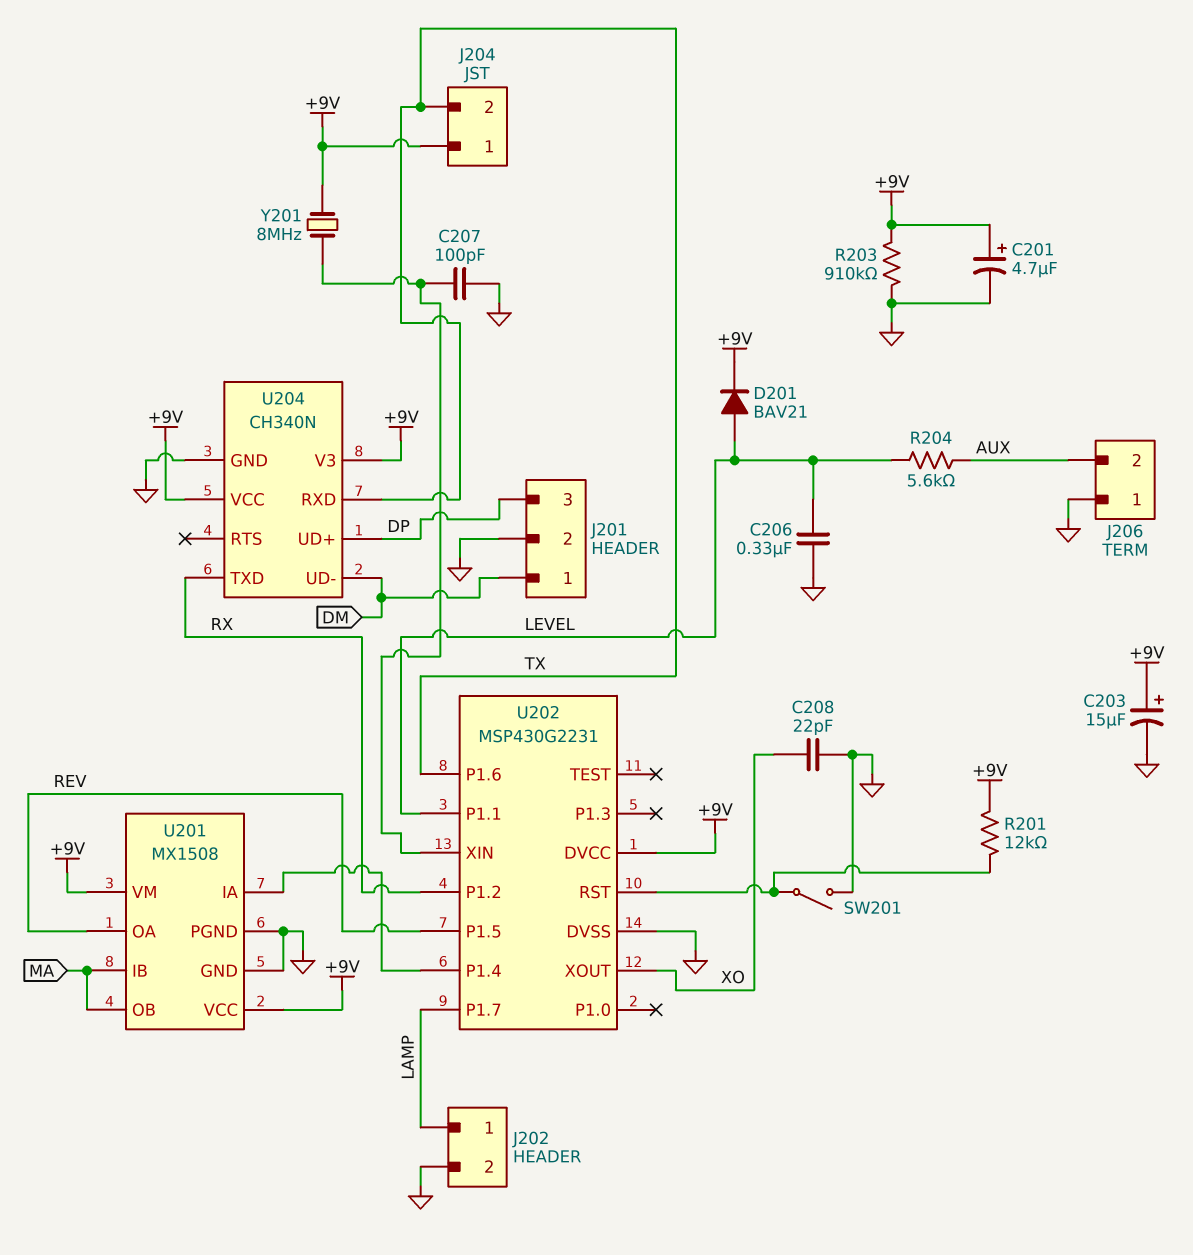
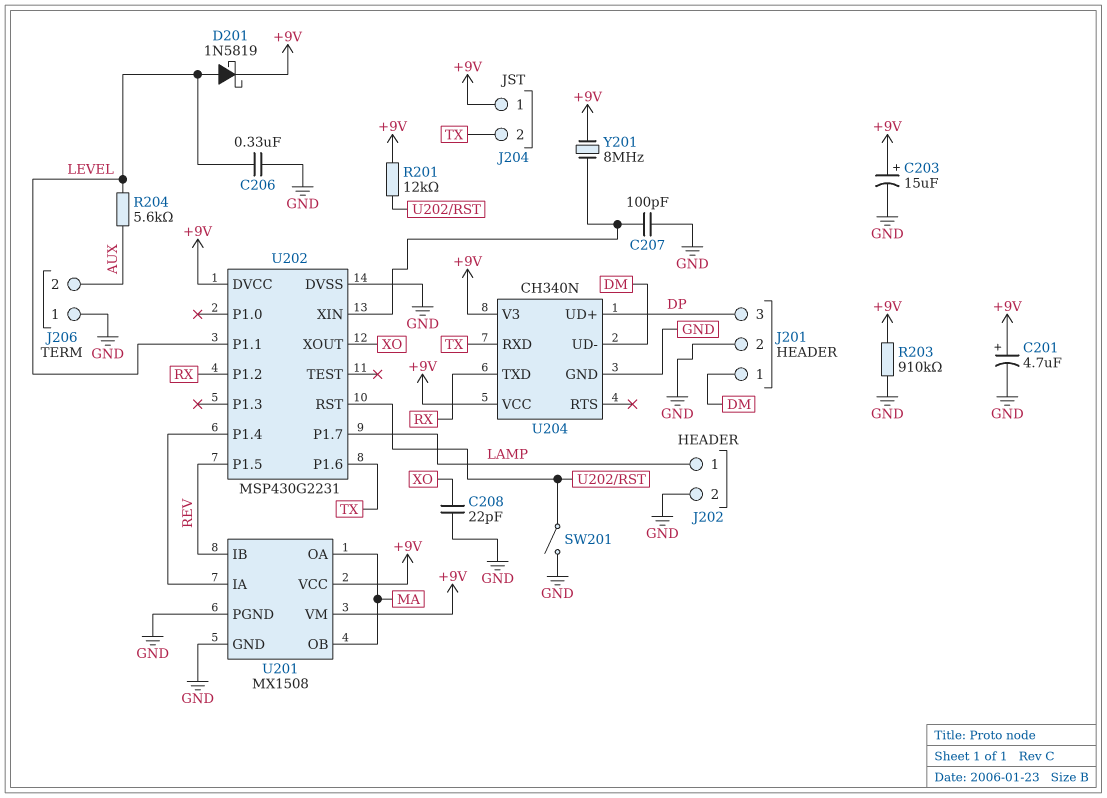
D201: diode BAV21 (A LEVEL, K +9V) -> schottky 1N5819 (A LEVEL, K +9V)
U201 pin IB: MA -> REV
U201 pin OA: REV -> MA

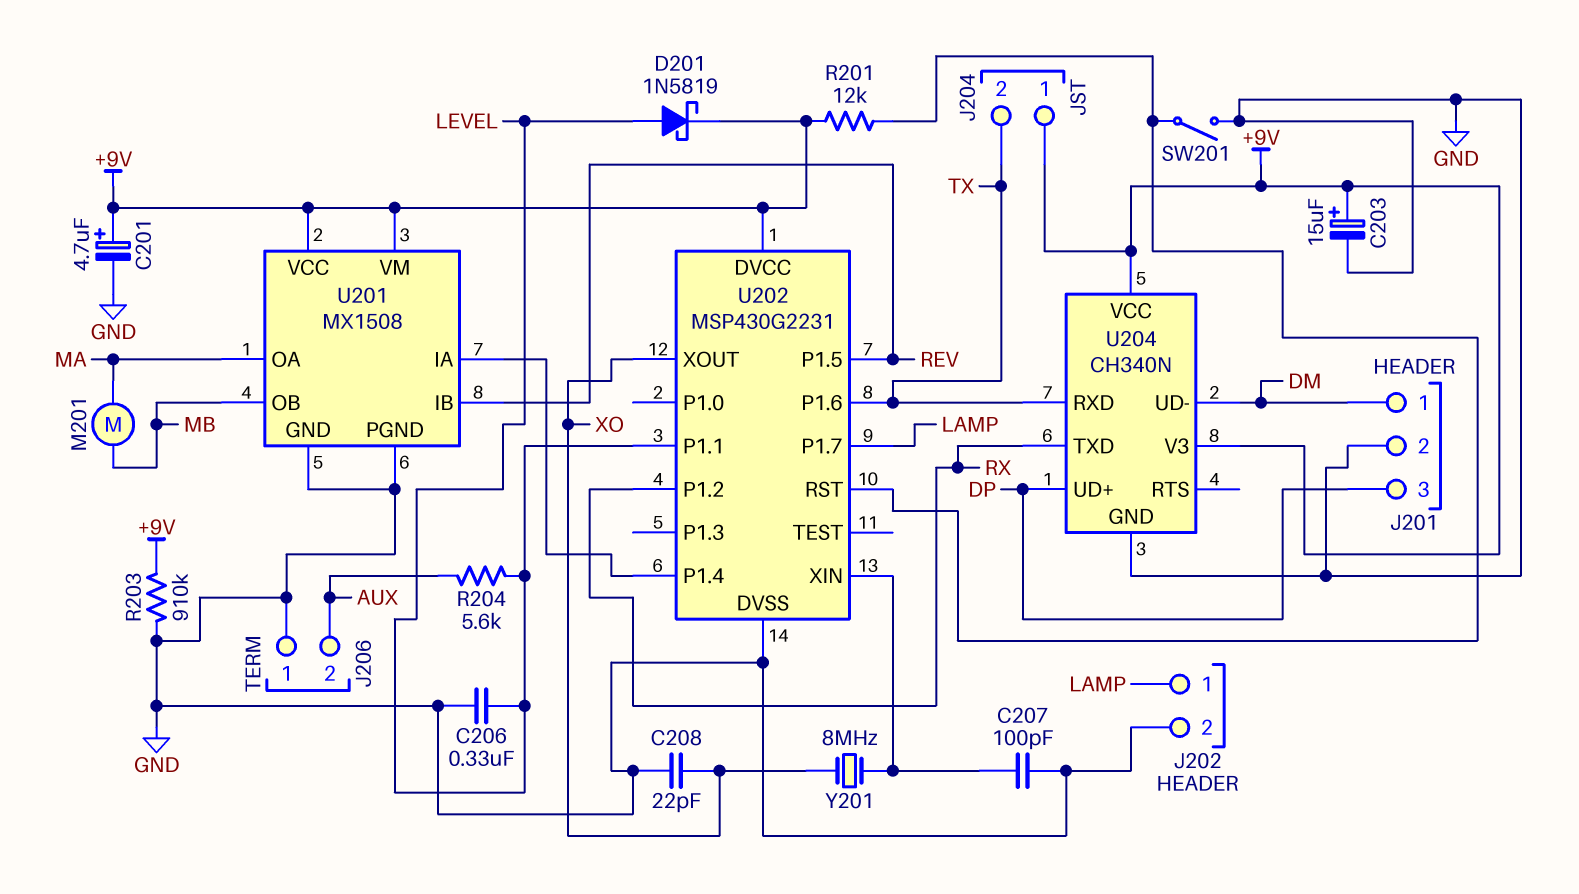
M201: none -> motor (MA, MB)
U201 pin OB: MA -> MB
Y201: 8MHz (+9V, U202/XIN) -> 8MHz (U202/XIN, XO)

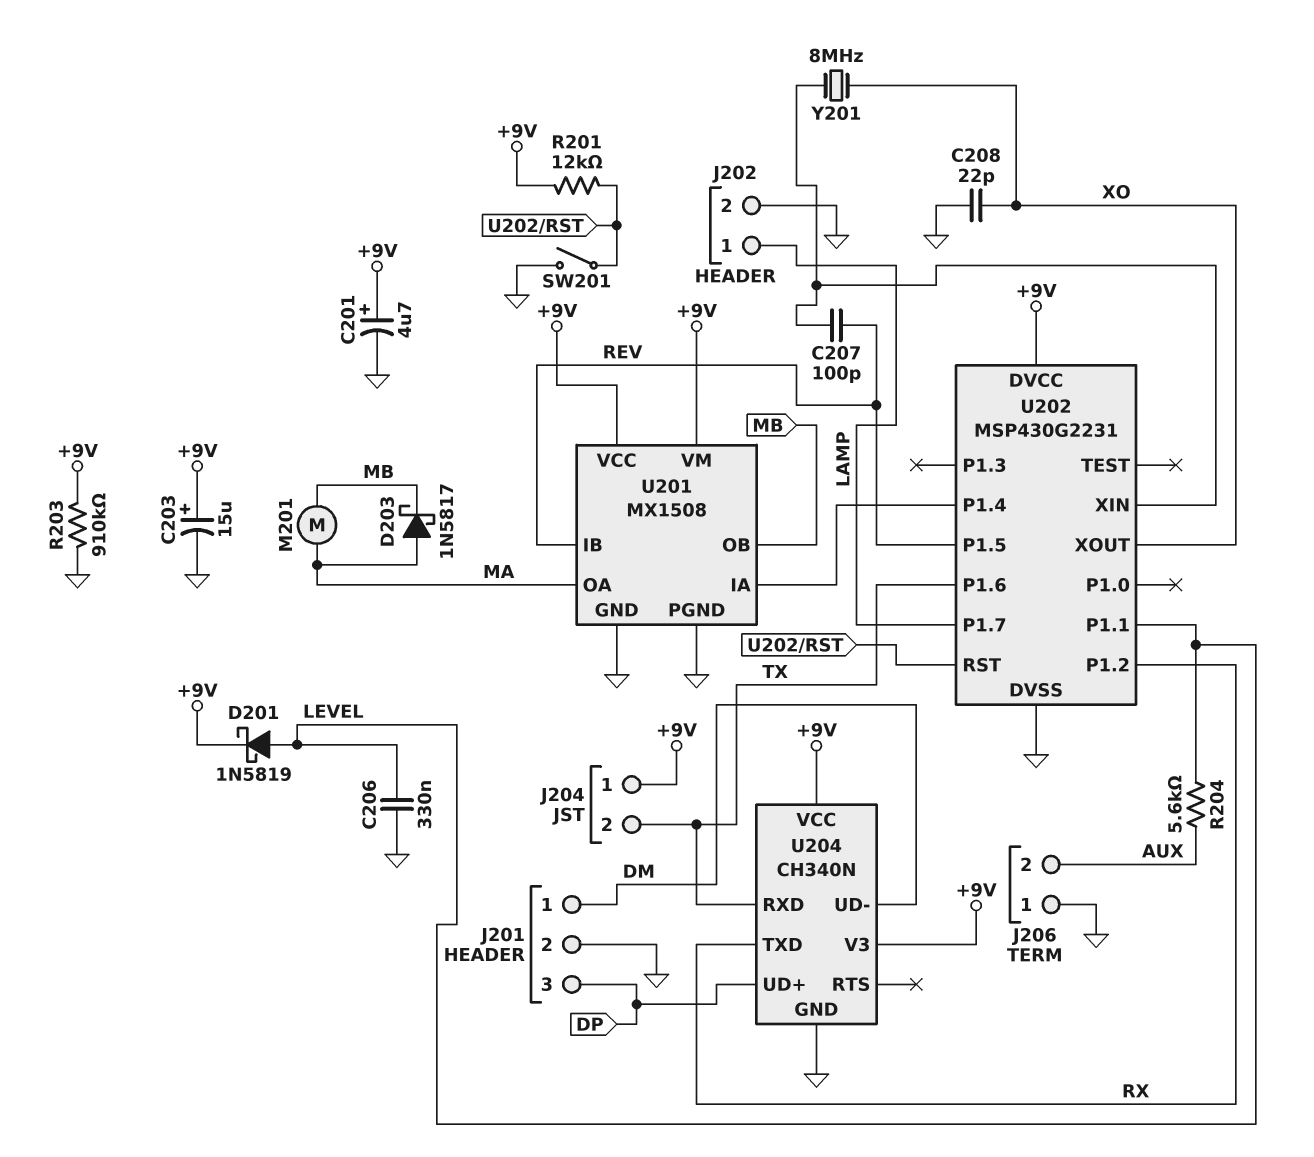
C207: 100pF (GND, U202/XIN) -> 100pF (REV, U202/XIN)
D203: none -> schottky 1N5817 (A MA, K MB)

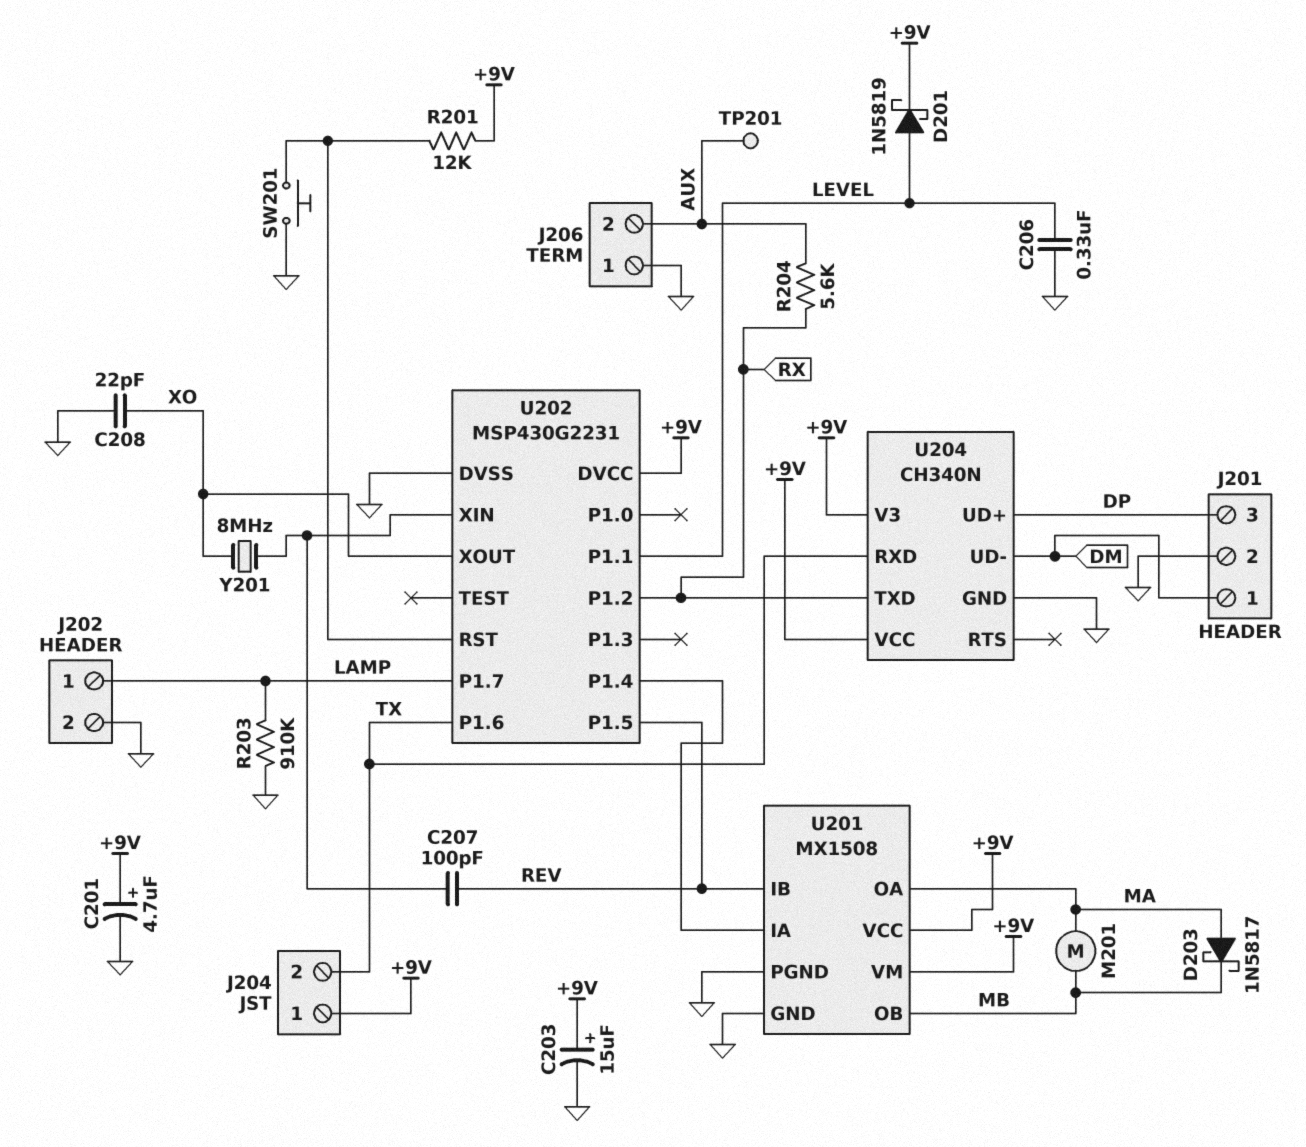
R203: 910k (+9V, GND) -> 910k (GND, LAMP)
R204: 5.6k (AUX, LEVEL) -> 5.6k (AUX, RX)
SW201: switch (GND, U202/RST) -> button (GND, U202/RST)
TP201: none -> test point (AUX)

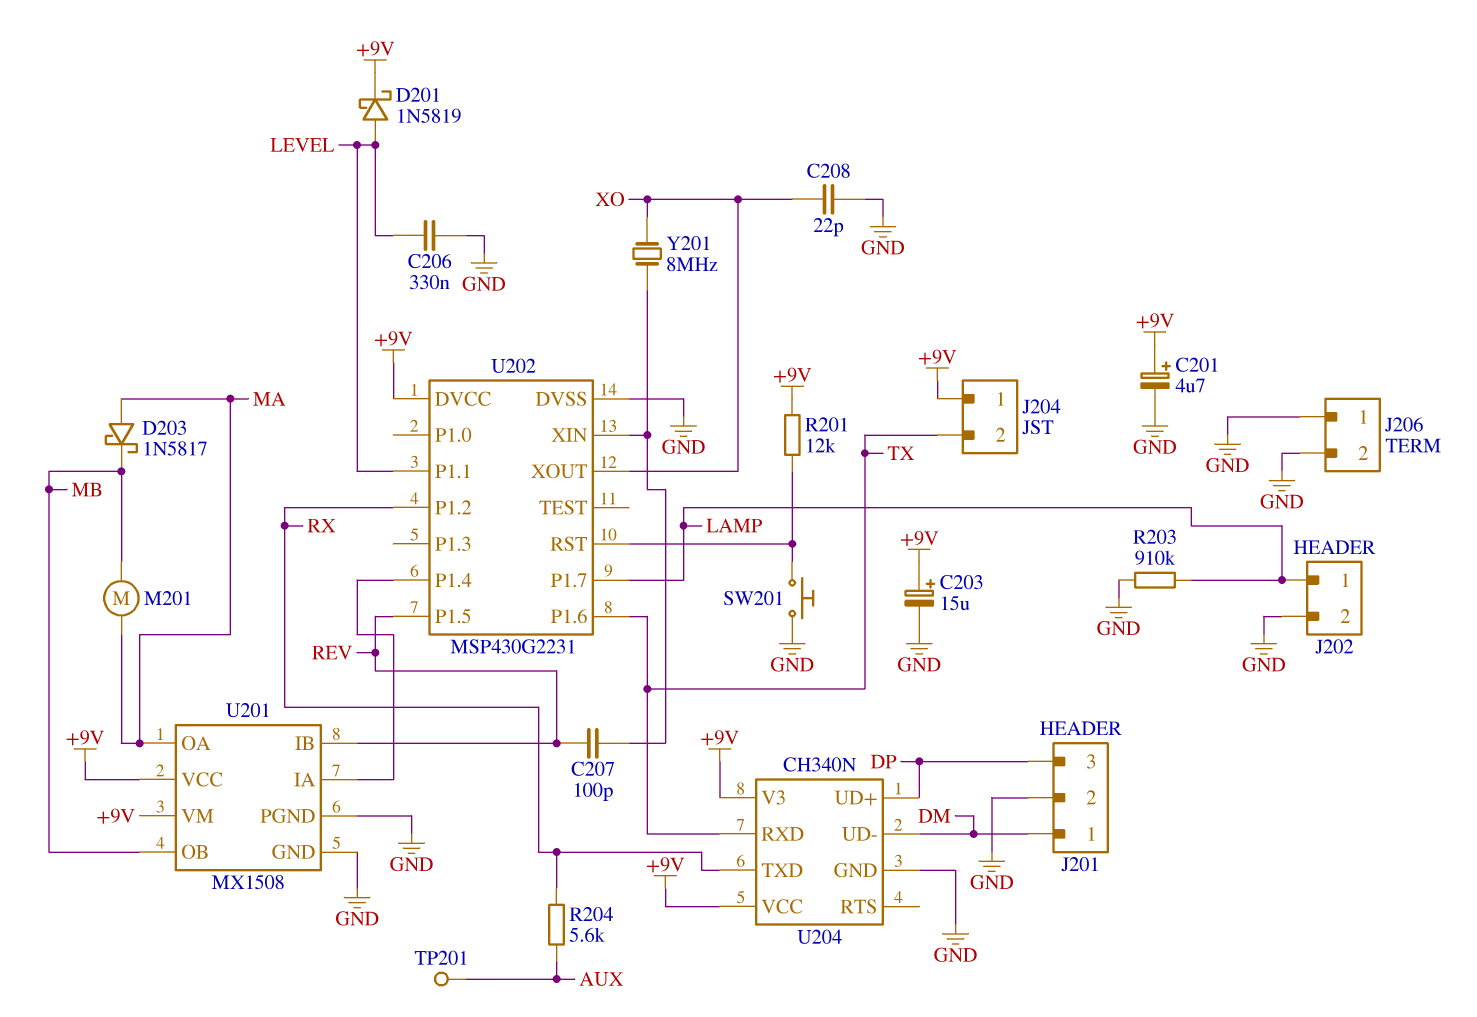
J206 pin 2: AUX -> GND

